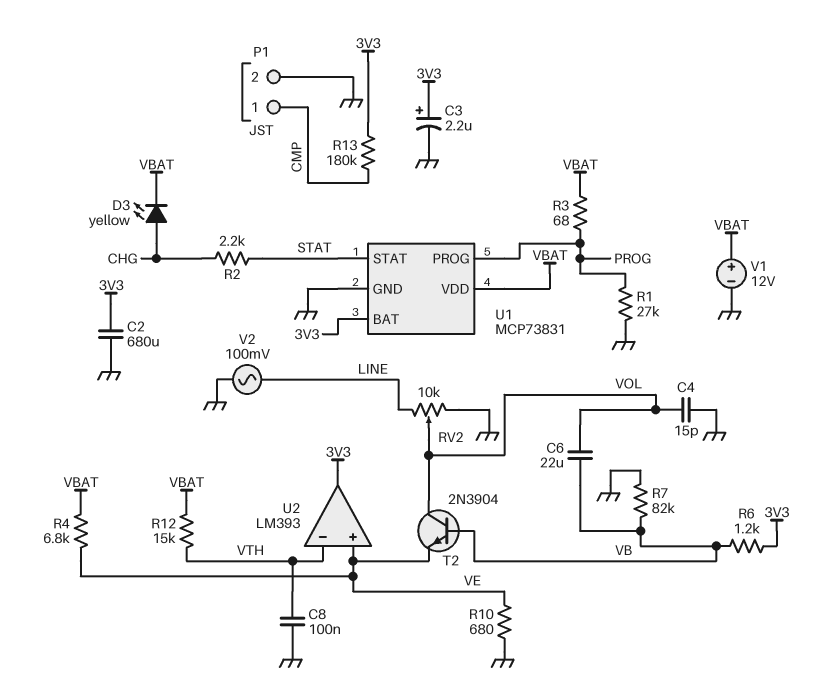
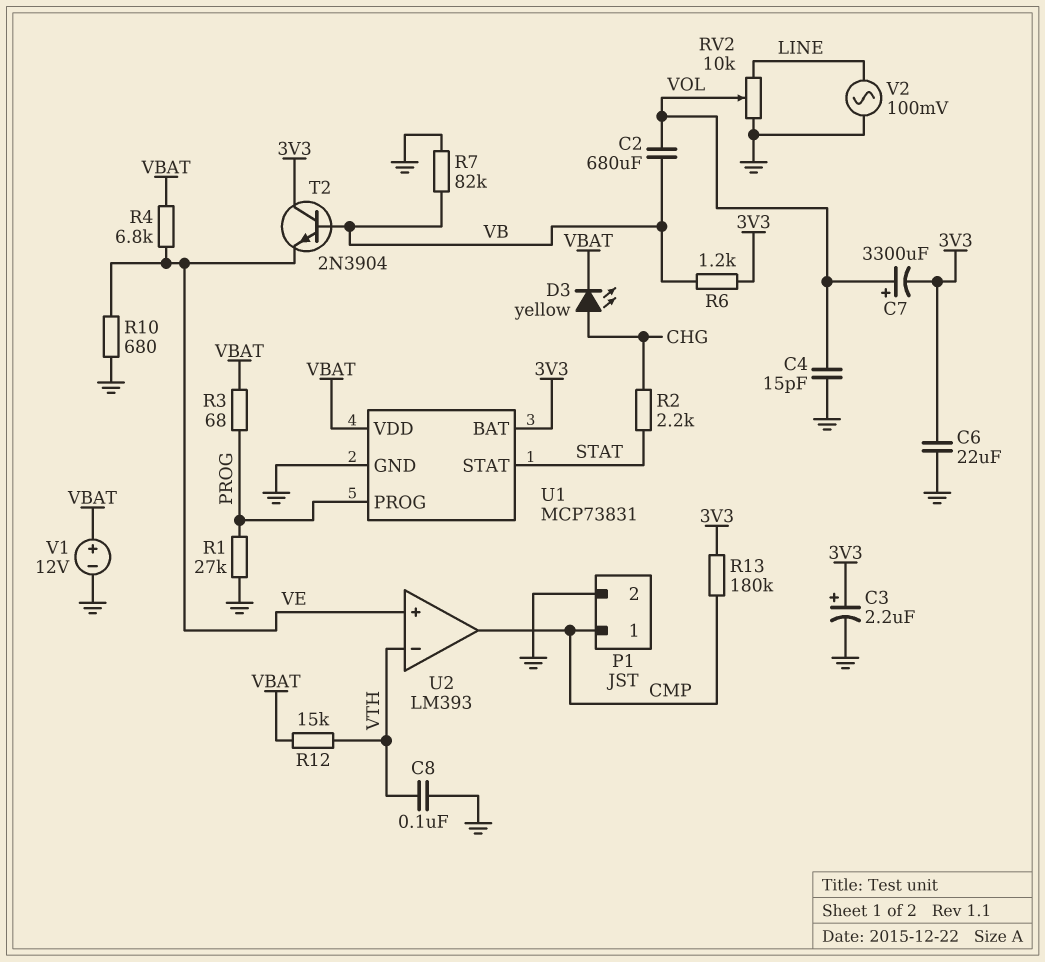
C2: 680uF (3V3, GND) -> 680uF (VB, VOL)
C6: 22uF (VB, VOL) -> 22uF (3V3, GND)
C7: none -> 3300uF (plus VOL, minus 3V3)
T2: NPN 2N3904 (B VB, C VOL, E VE) -> NPN 2N3904 (B VB, C 3V3, E VE)
U2 pin out: 3V3 -> CMP

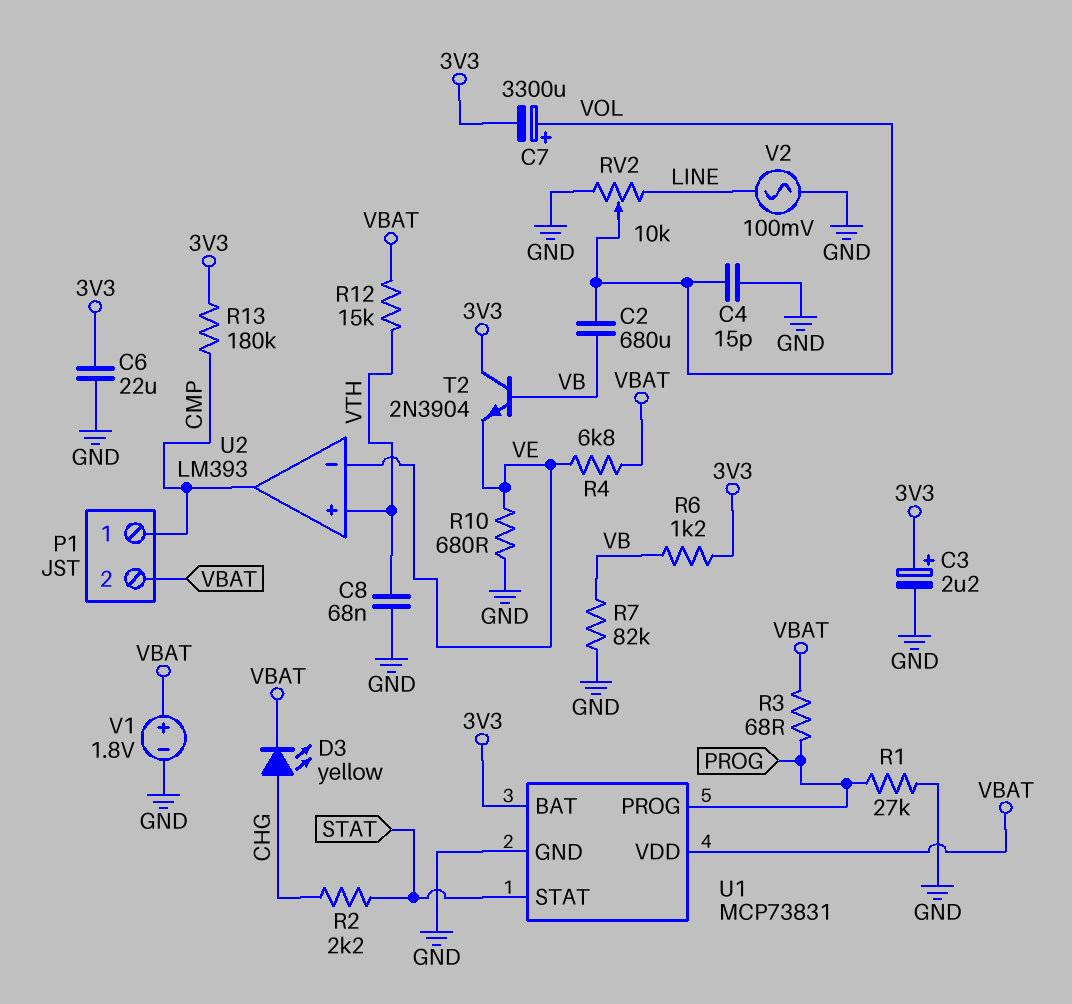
C8: 100nF (GND, VTH) -> 68nF (GND, VTH)
P1 pin 2: GND -> VBAT
U2 pin in+: VE -> VTH
U2 pin in-: VTH -> VE
V1: 12V (plus VBAT, minus GND) -> 1.8V (plus VBAT, minus GND)

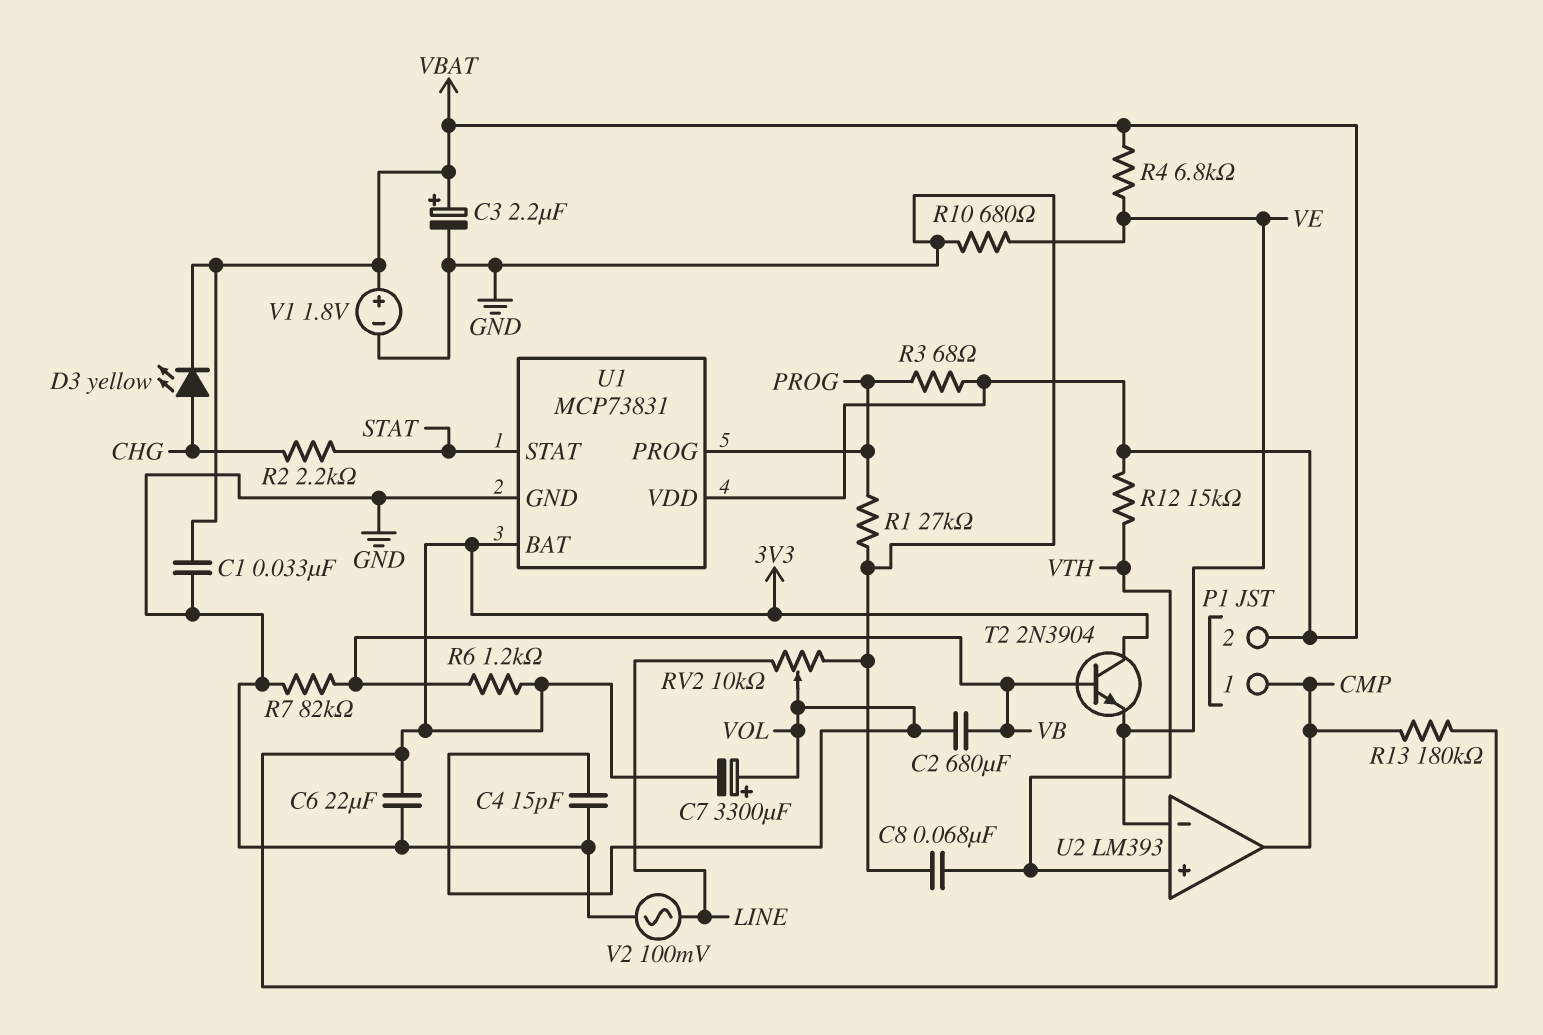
C1: none -> 33nF (GND, VBAT)
C3: 2.2uF (plus 3V3, minus GND) -> 2.2uF (plus VBAT, minus GND)

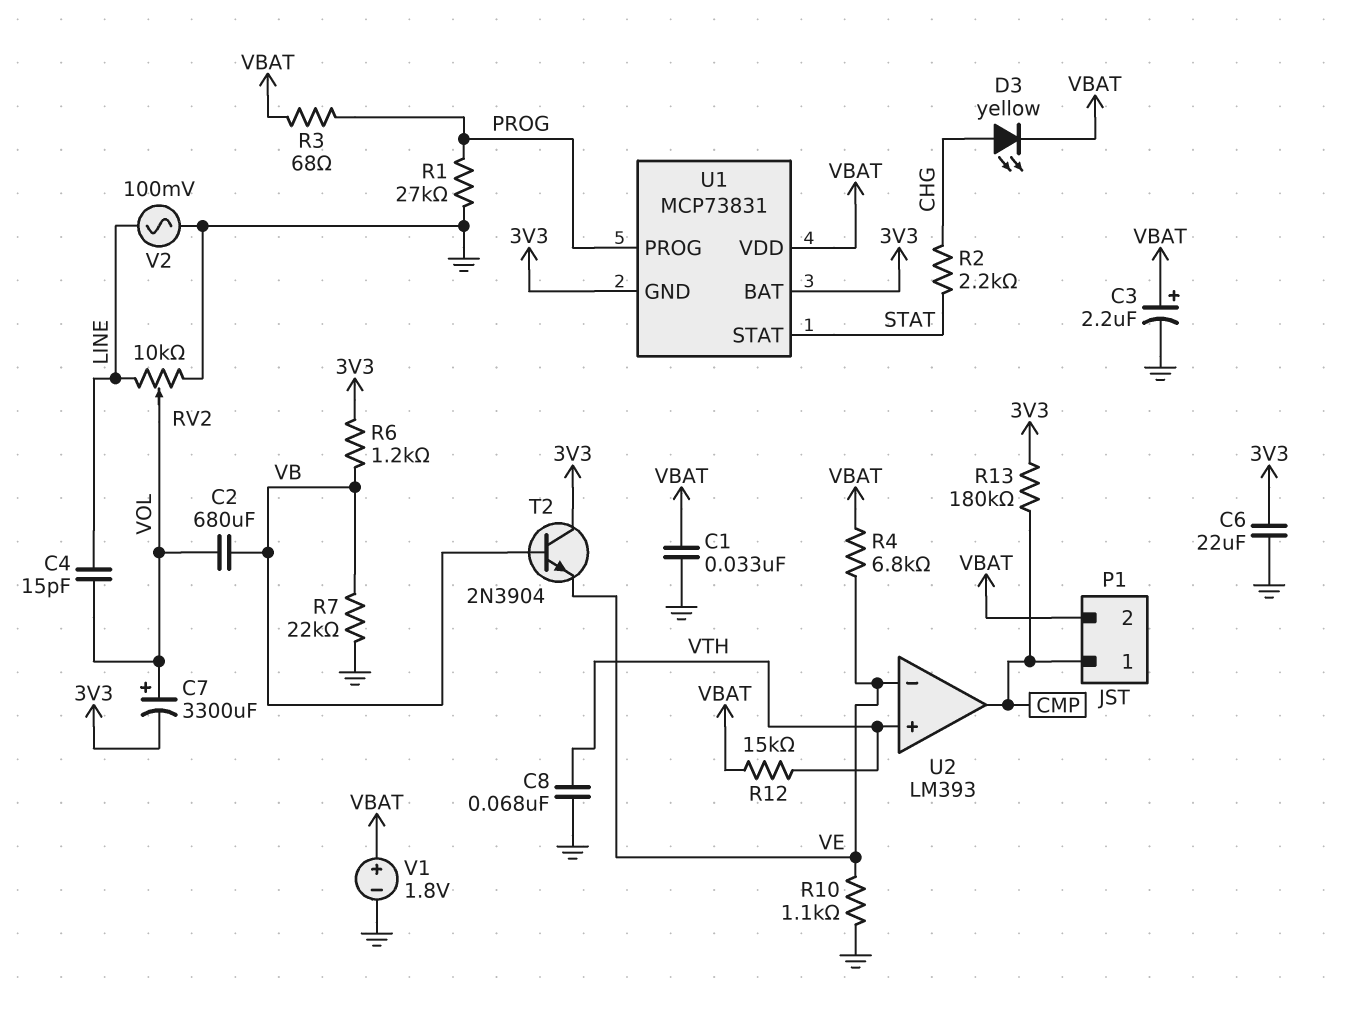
C4: 15pF (GND, VOL) -> 15pF (LINE, VOL)
R7: 82k (GND, VB) -> 22k (GND, VB)
R10: 680 (GND, VE) -> 1.1k (GND, VE)
U1 pin GND: GND -> 3V3

